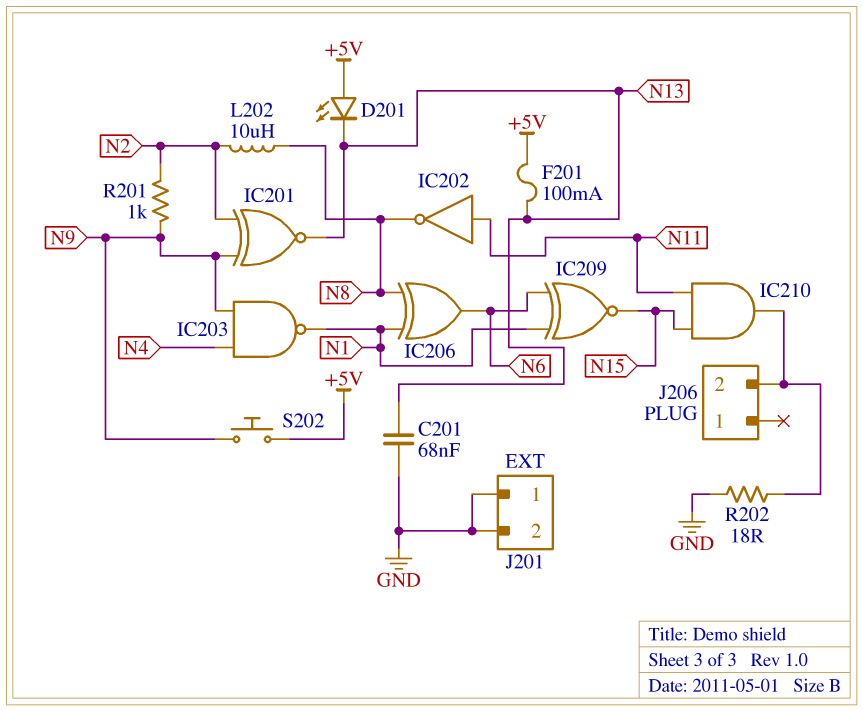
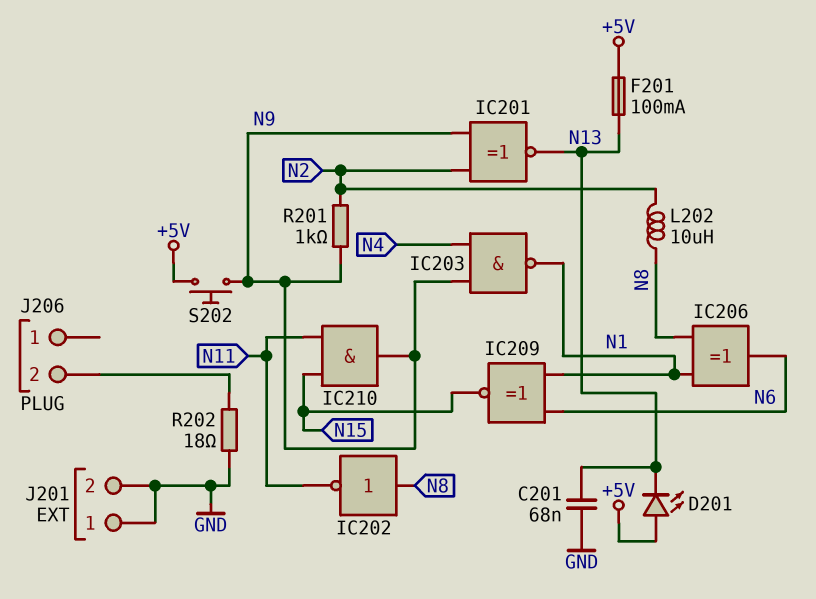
IC202: NOT (in N11, out N8) -> NOT (in N8, out N11)
IC210: AND (in N11, in N15, out J206/2) -> AND (in N11, in N15, out N9)

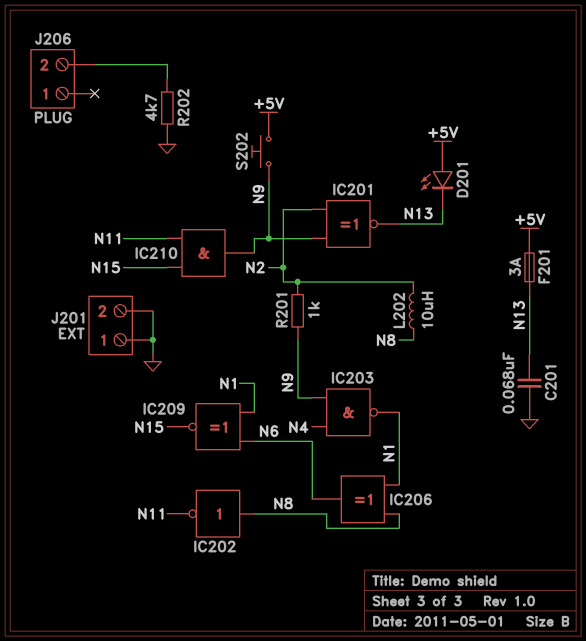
F201: 100mA (+5V, N13) -> 3A (+5V, N13)
R202: 18 (GND, J206/2) -> 4.7k (GND, J206/2)

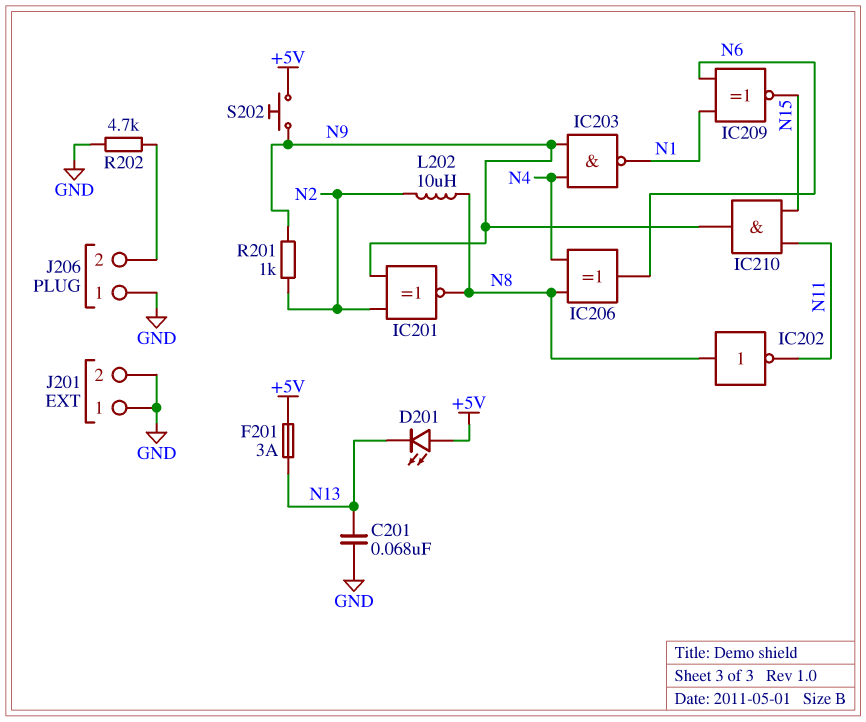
IC201: XNOR (in N2, in N9, out N13) -> XNOR (in N2, in N9, out N8)
IC206: XOR (in N1, in N8, out N6) -> XOR (in N4, in N8, out N6)
J206 pin 1: none -> GND

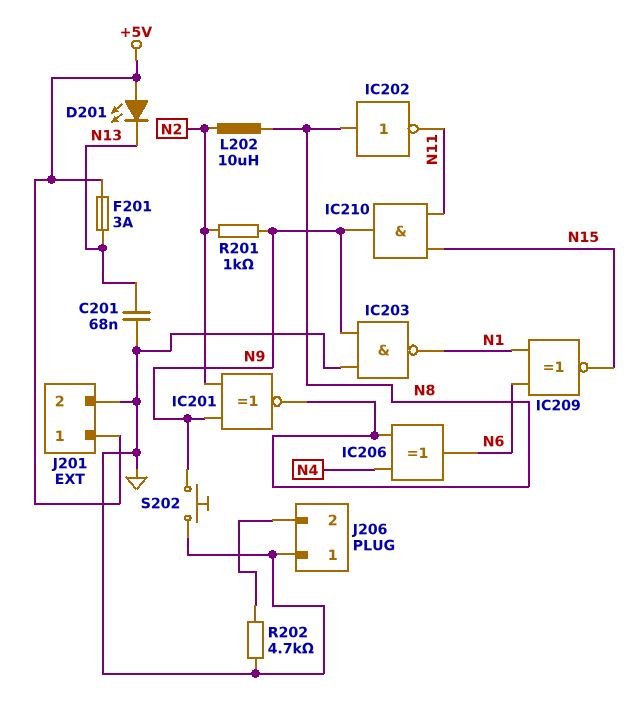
IC203: NAND (in N4, in N9, out N1) -> NAND (in GND, in N9, out N1)
J201 pin 1: GND -> +5V
S202: button (+5V, N9) -> button (GND, N9)

